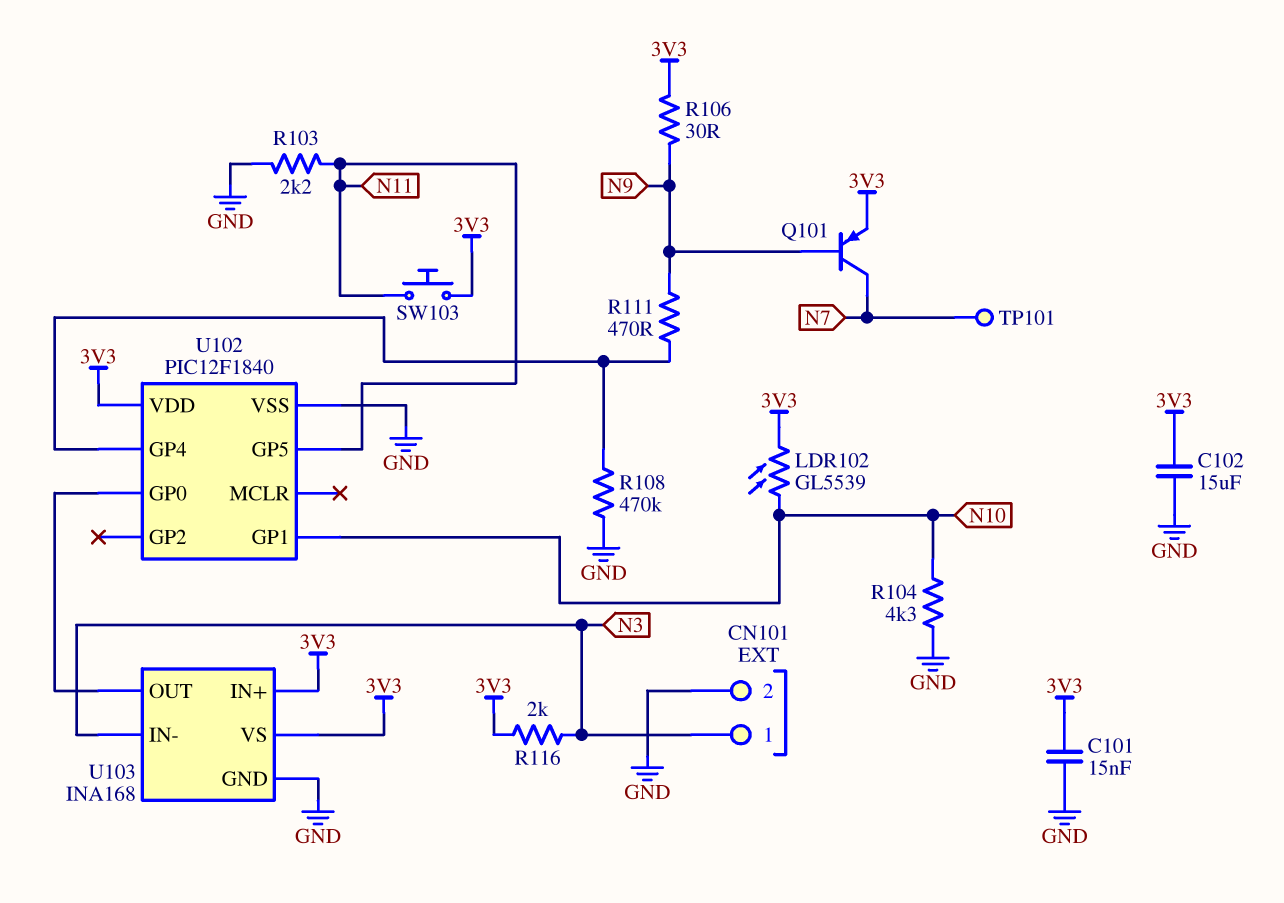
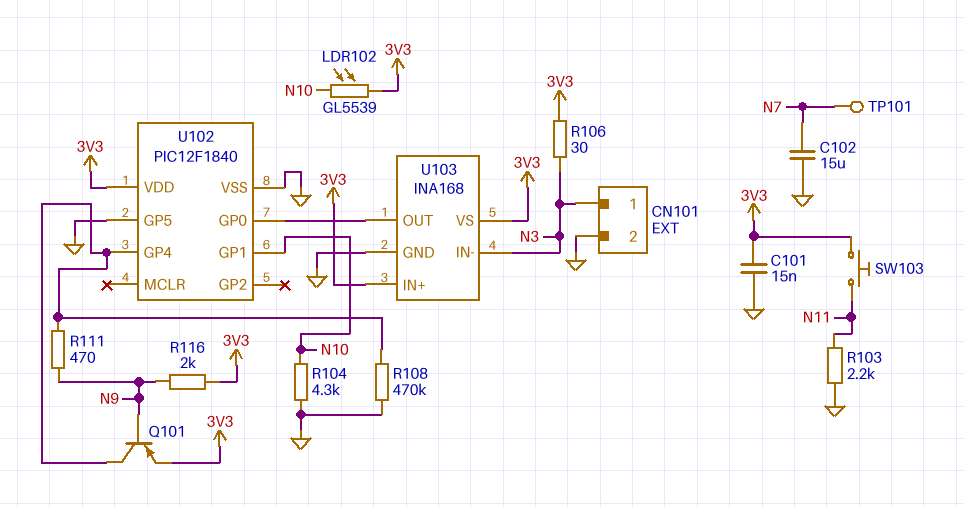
C102: 15uF (3V3, GND) -> 15uF (GND, N7)
Q101: PNP (B N9, C N7, E 3V3) -> PNP (B N9, C U102/GP4, E 3V3)
R106: 30 (3V3, N9) -> 30 (3V3, N3)
R116: 2k (3V3, N3) -> 2k (3V3, N9)
U102 pin GP5: N11 -> GND

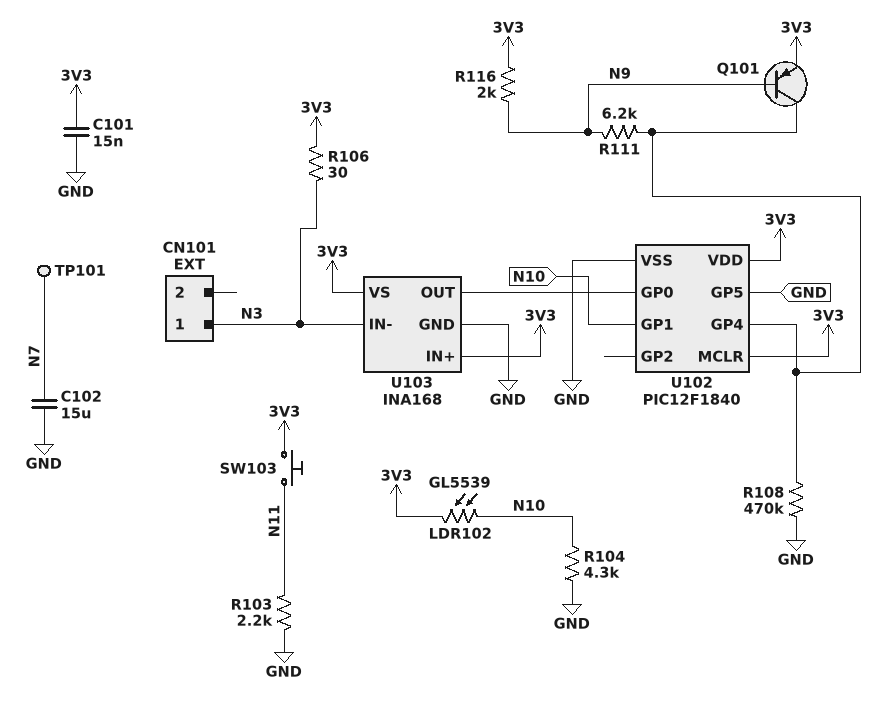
CN101 pin 2: GND -> none
R111: 470 (N9, U102/GP4) -> 6.2k (N9, U102/GP4)
U102 pin MCLR: none -> 3V3

